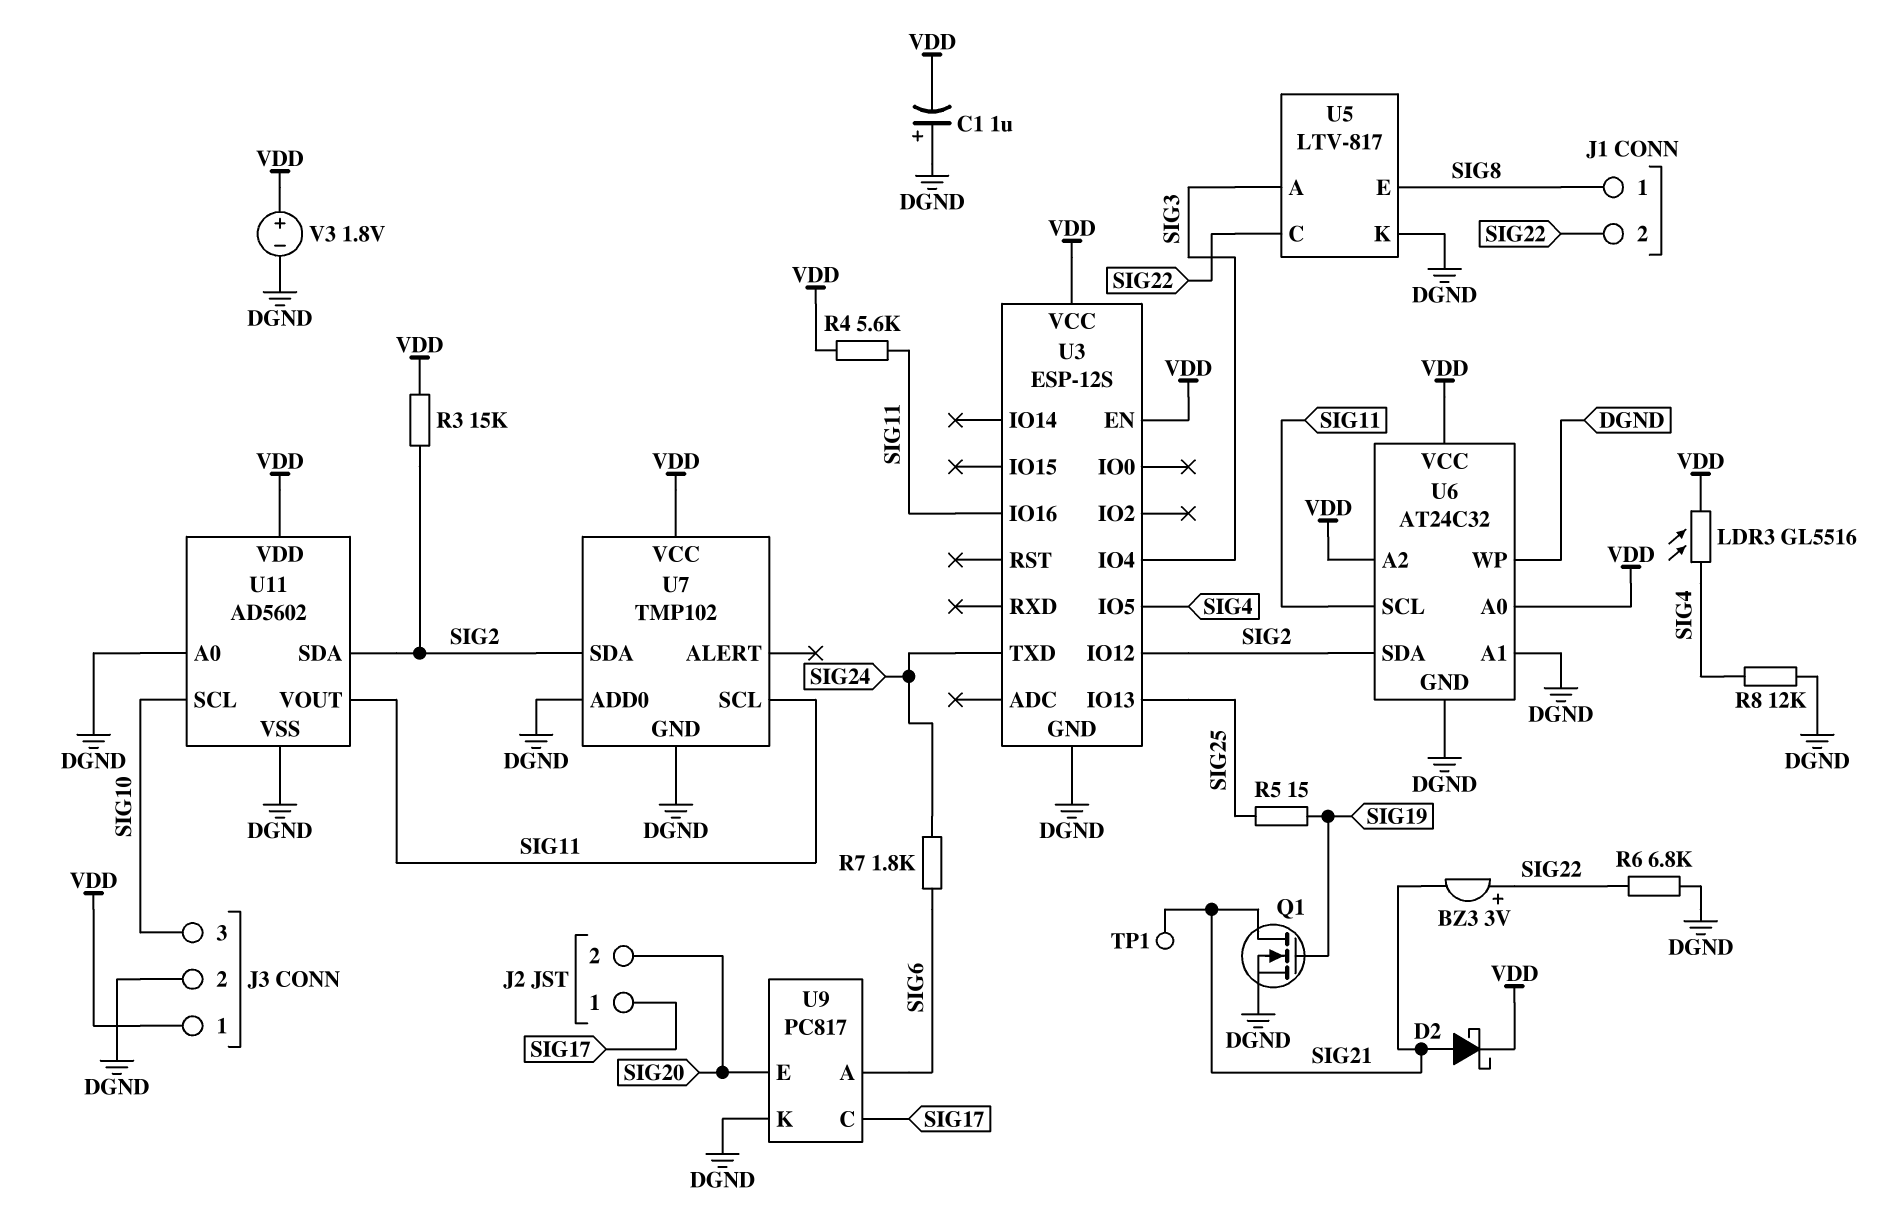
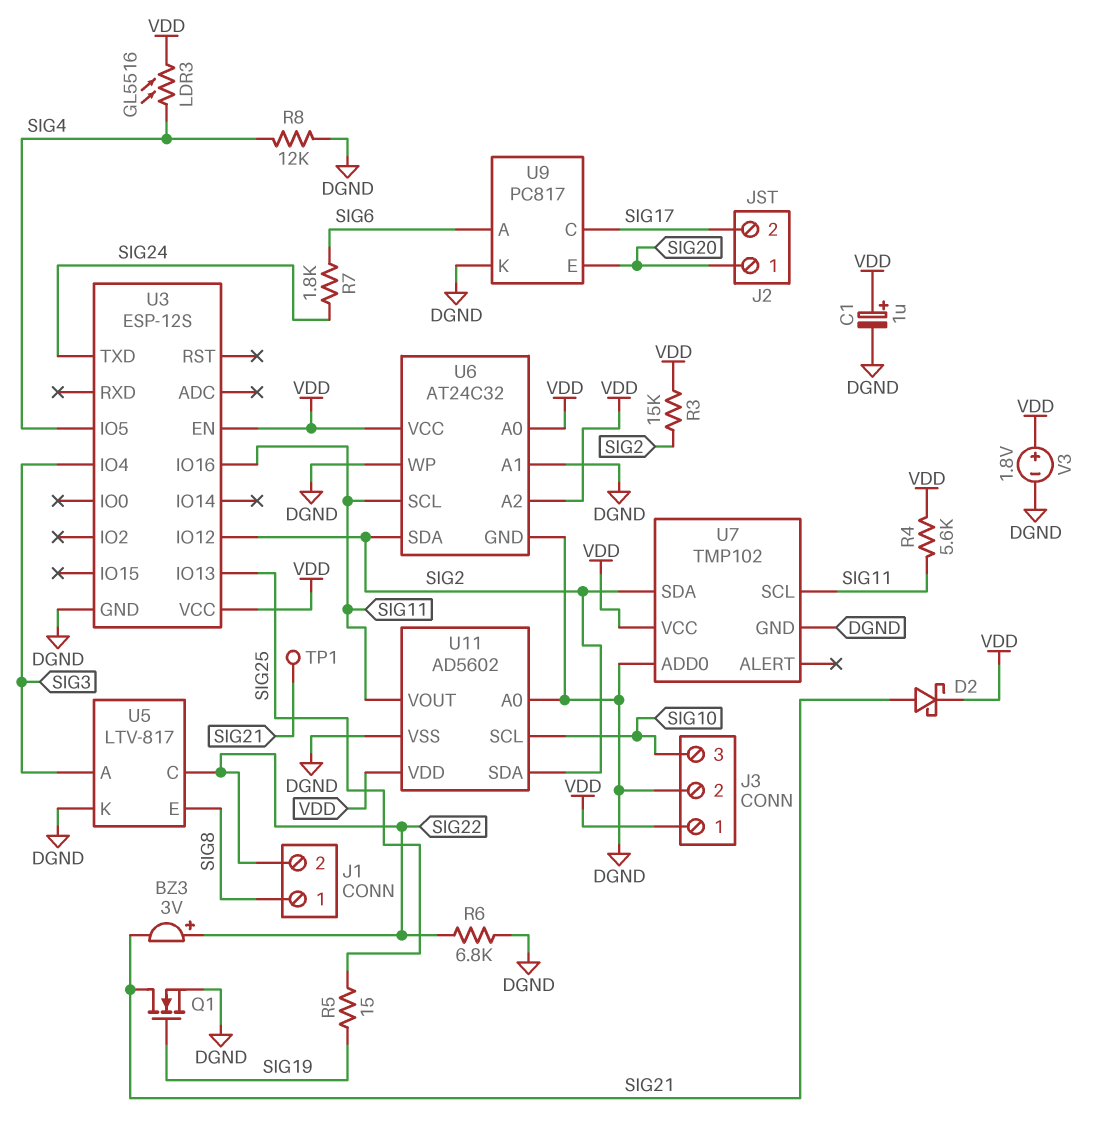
C1: 1uF (plus DGND, minus VDD) -> 1uF (plus VDD, minus DGND)
J2 pin 1: SIG17 -> SIG20
J2 pin 2: SIG20 -> SIG17

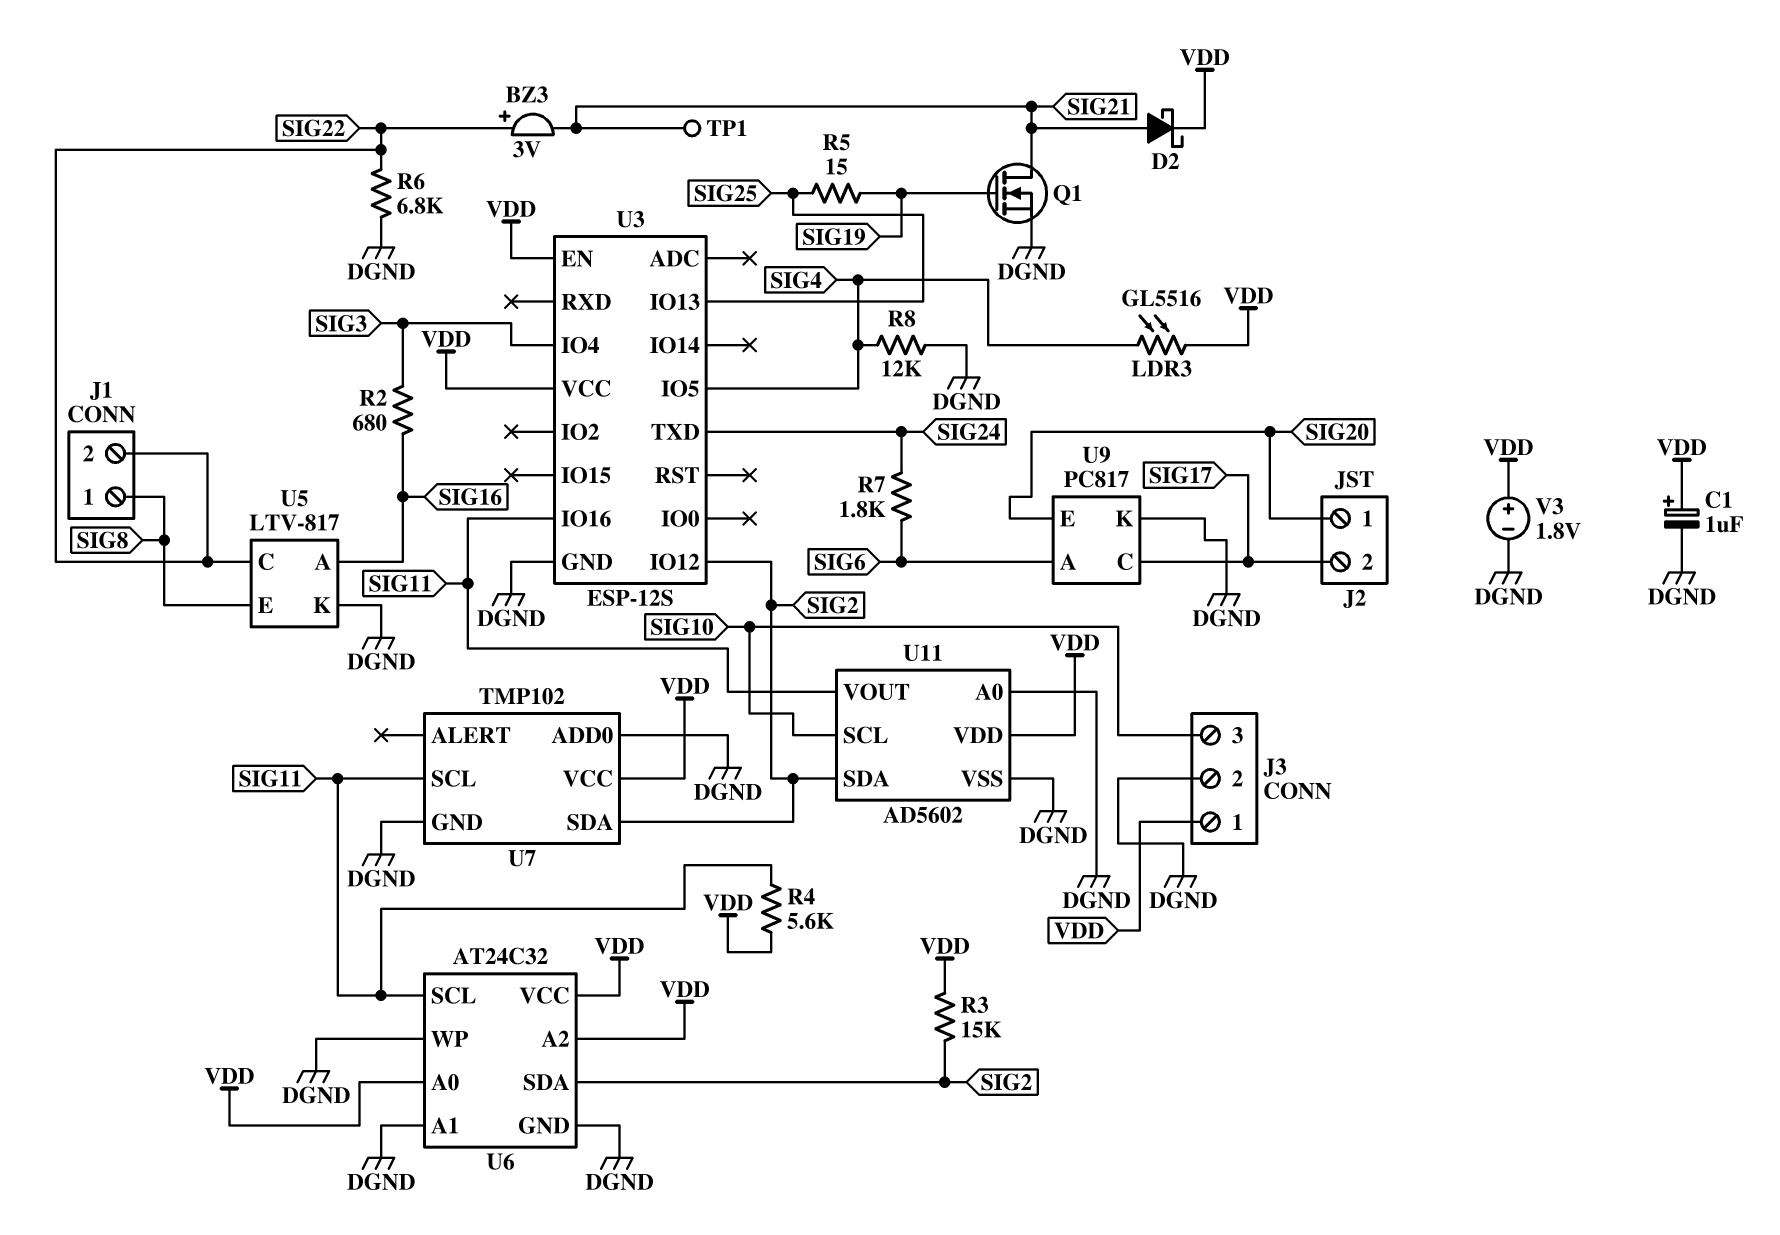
R2: none -> 680 (SIG3, SIG16)
U5 pin A: SIG3 -> SIG16

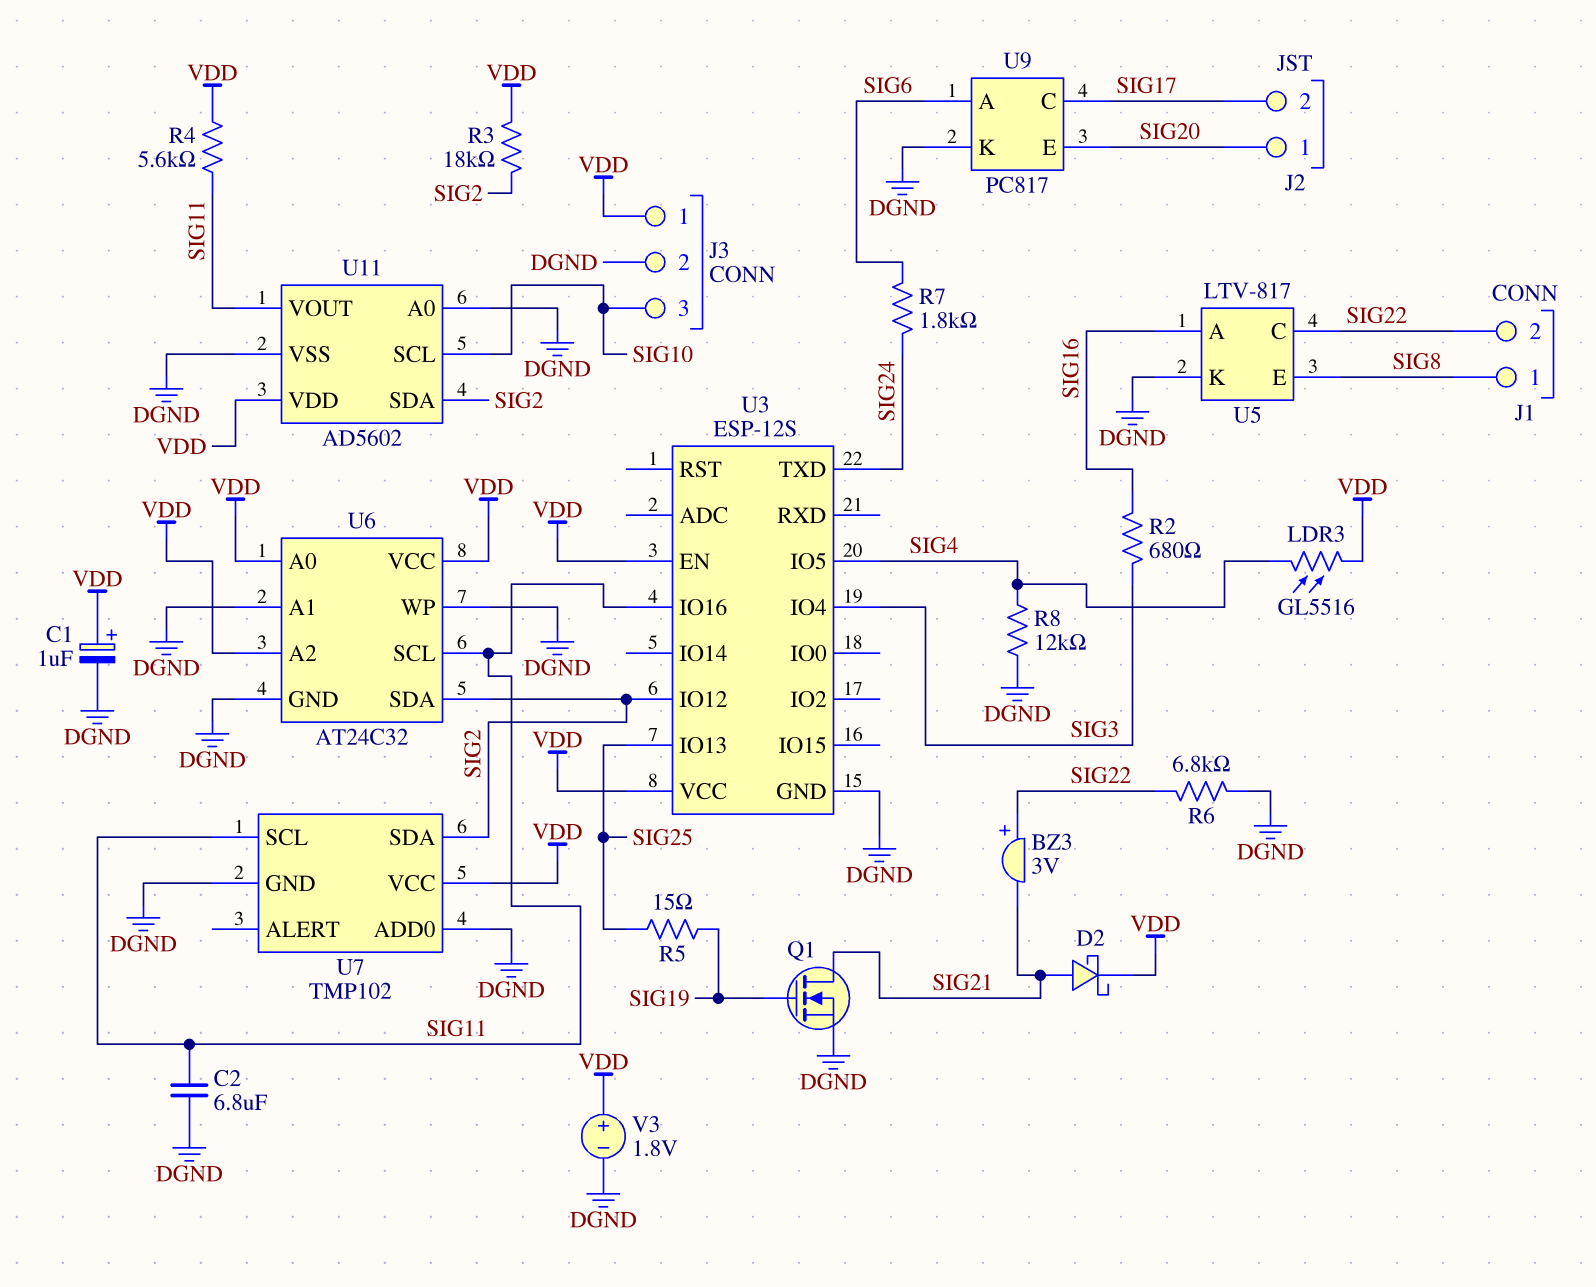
C2: none -> 6.8uF (DGND, SIG11)
R3: 15k (SIG2, VDD) -> 18k (SIG2, VDD)
TP1: test point (SIG21) -> none

